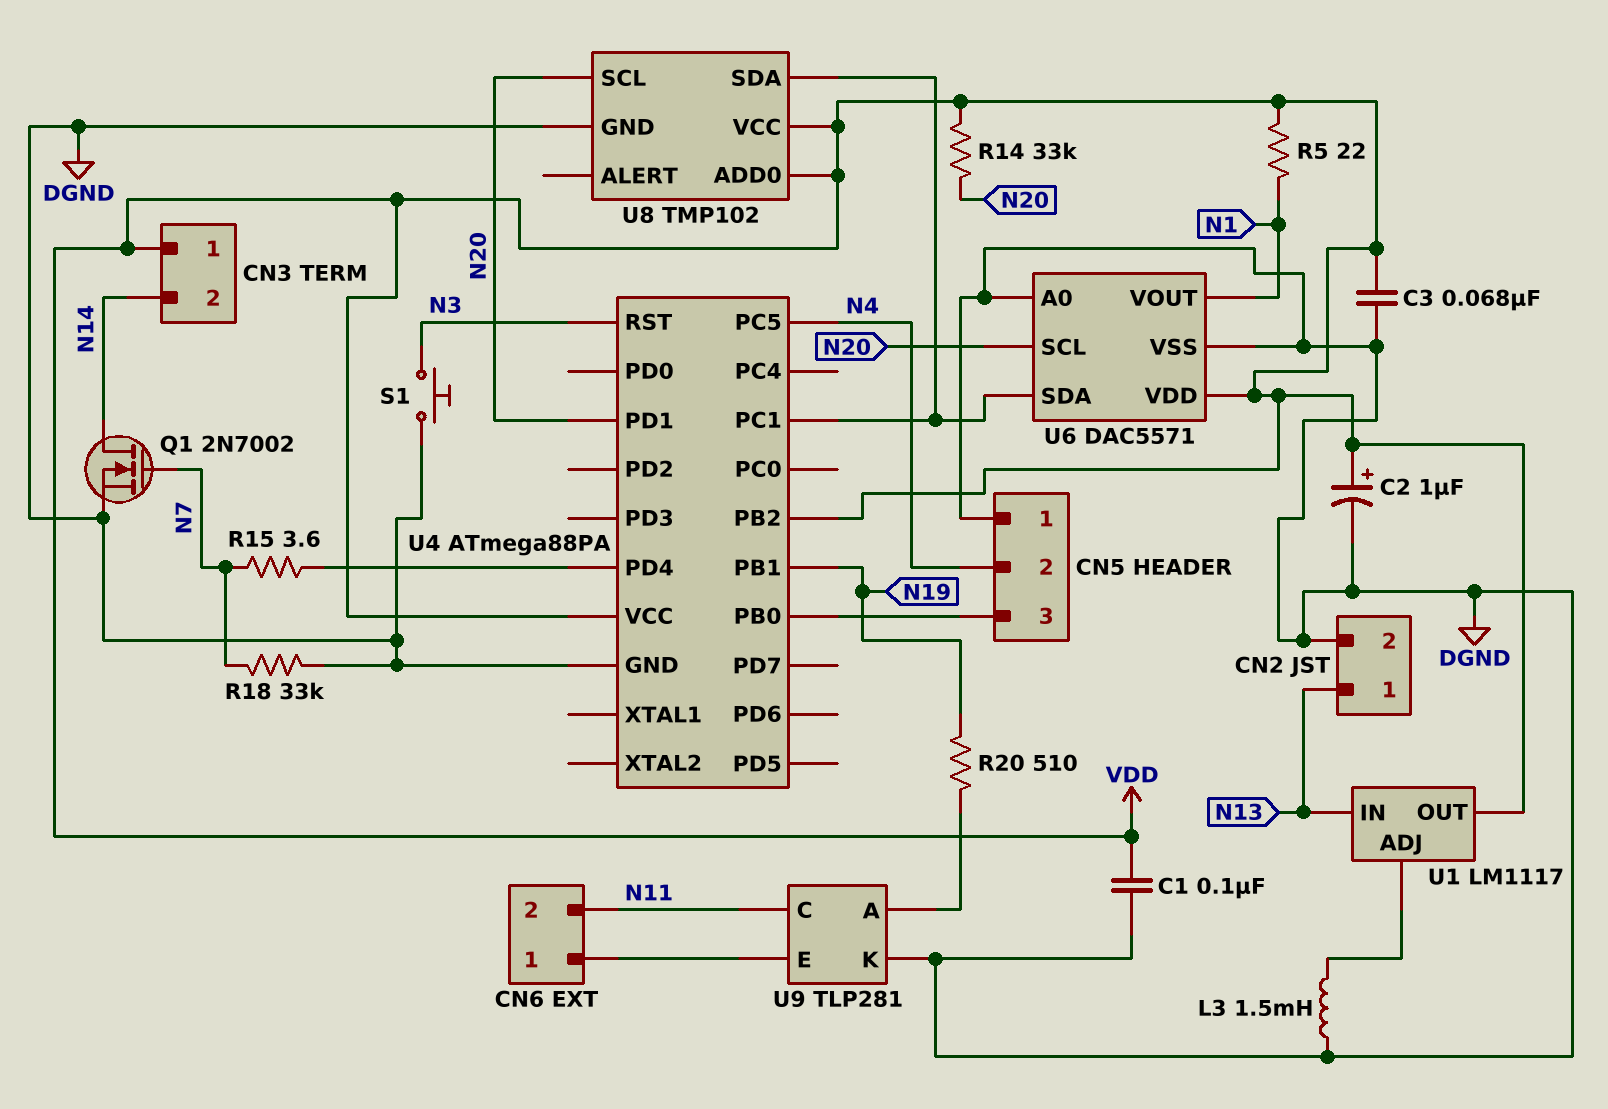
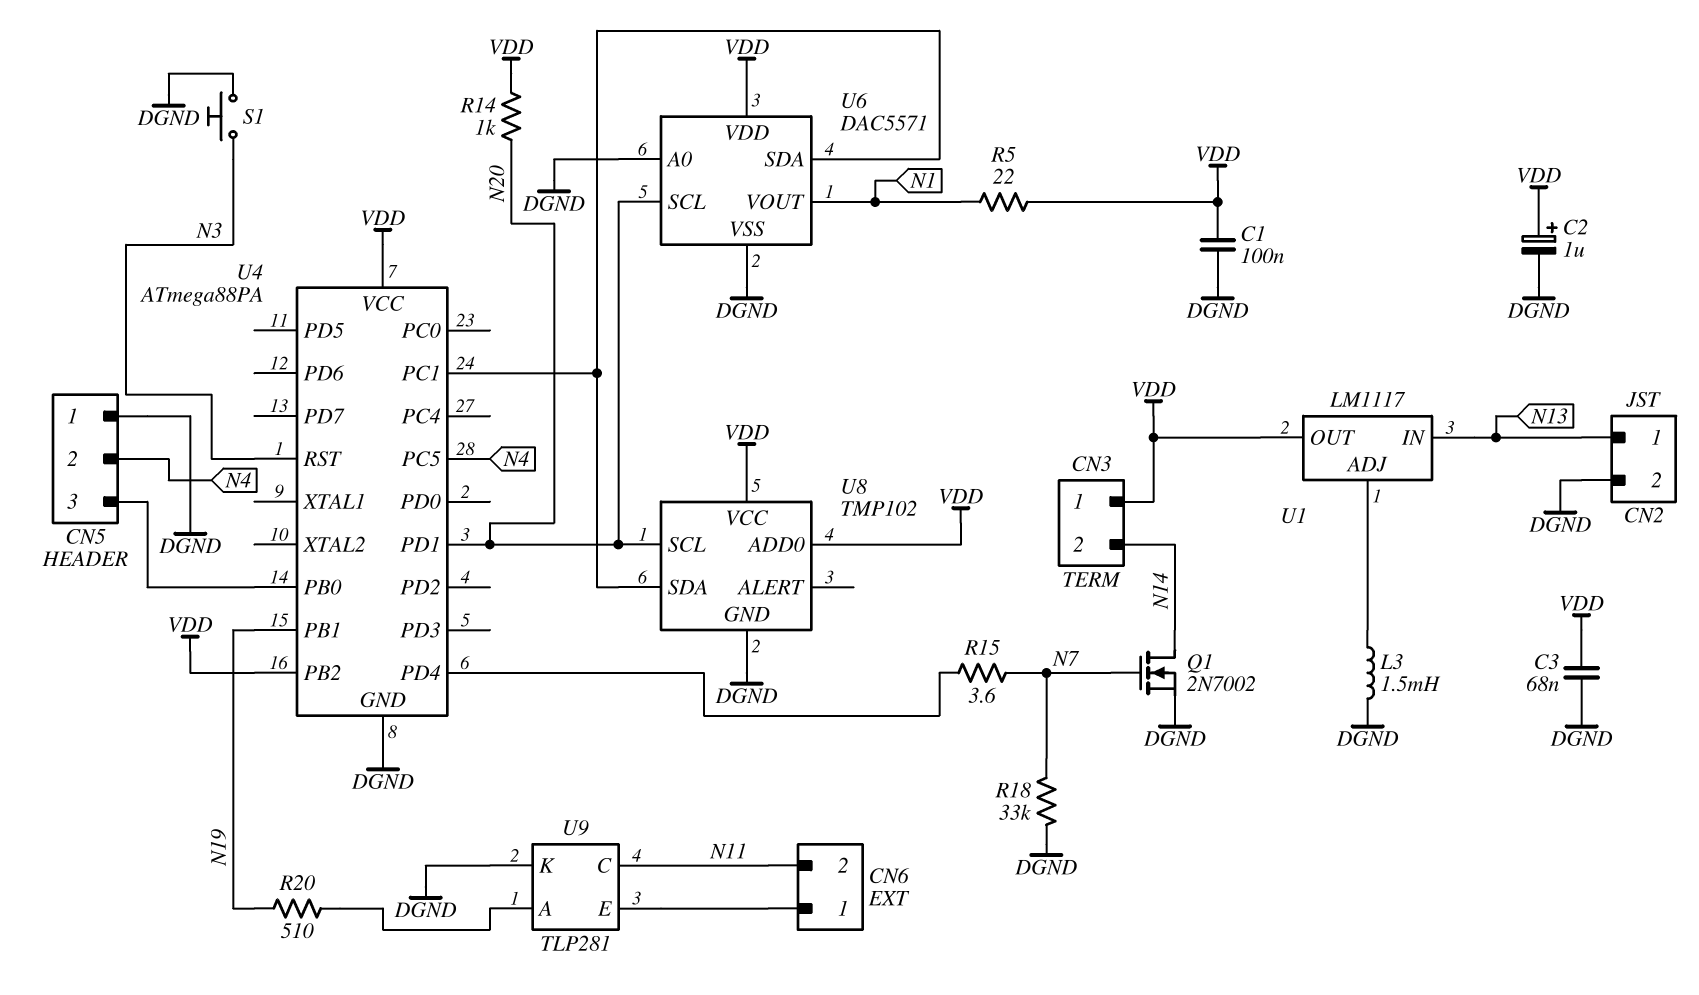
R14: 33k (N20, VDD) -> 1k (N20, VDD)

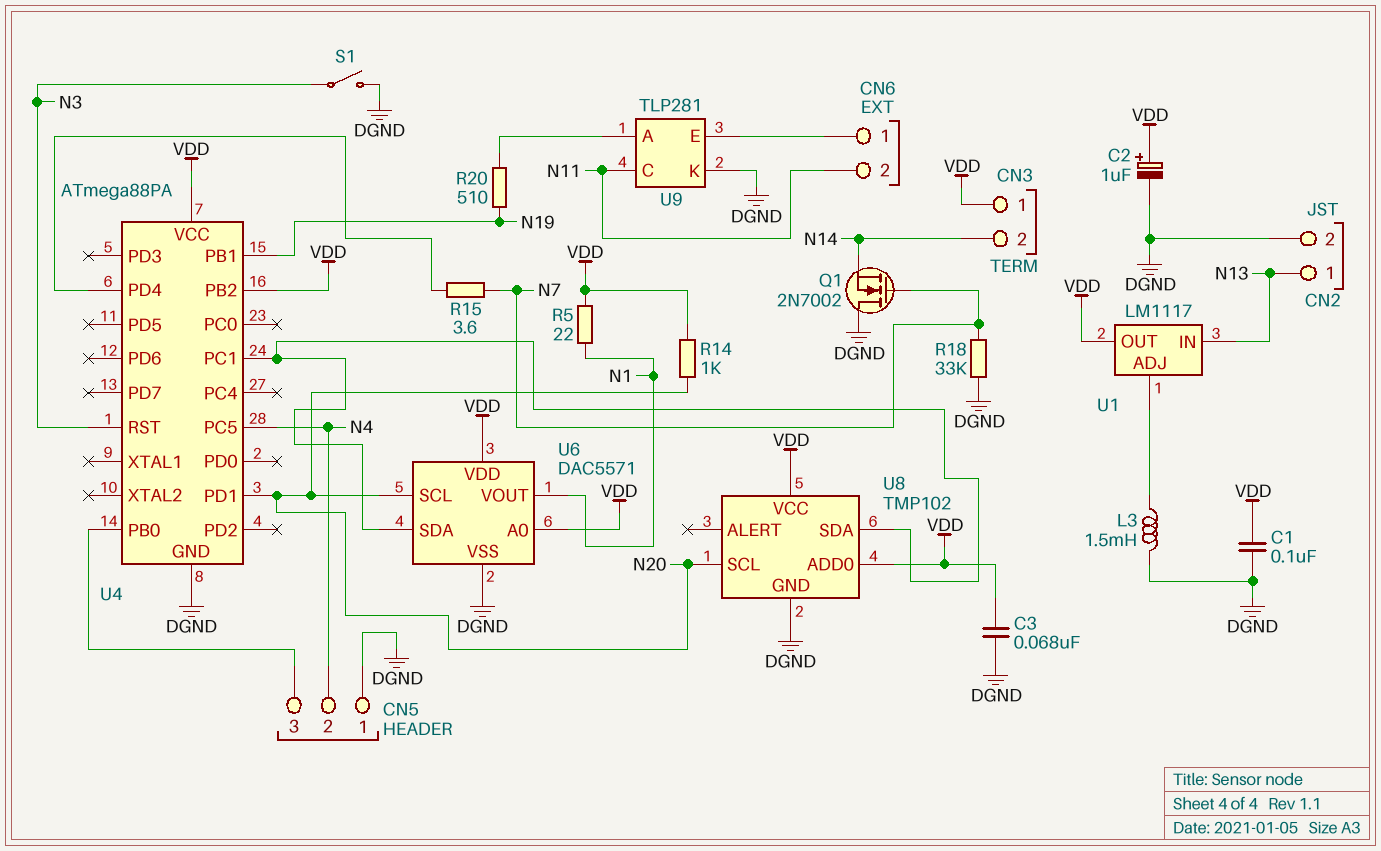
Q1: NMOS 2N7002 (G N7, D N14, S DGND) -> NMOS 2N7002 (G N7, D DGND, S N14)
S1: button (DGND, N3) -> switch (DGND, N3)
U6 pin A0: DGND -> VDD

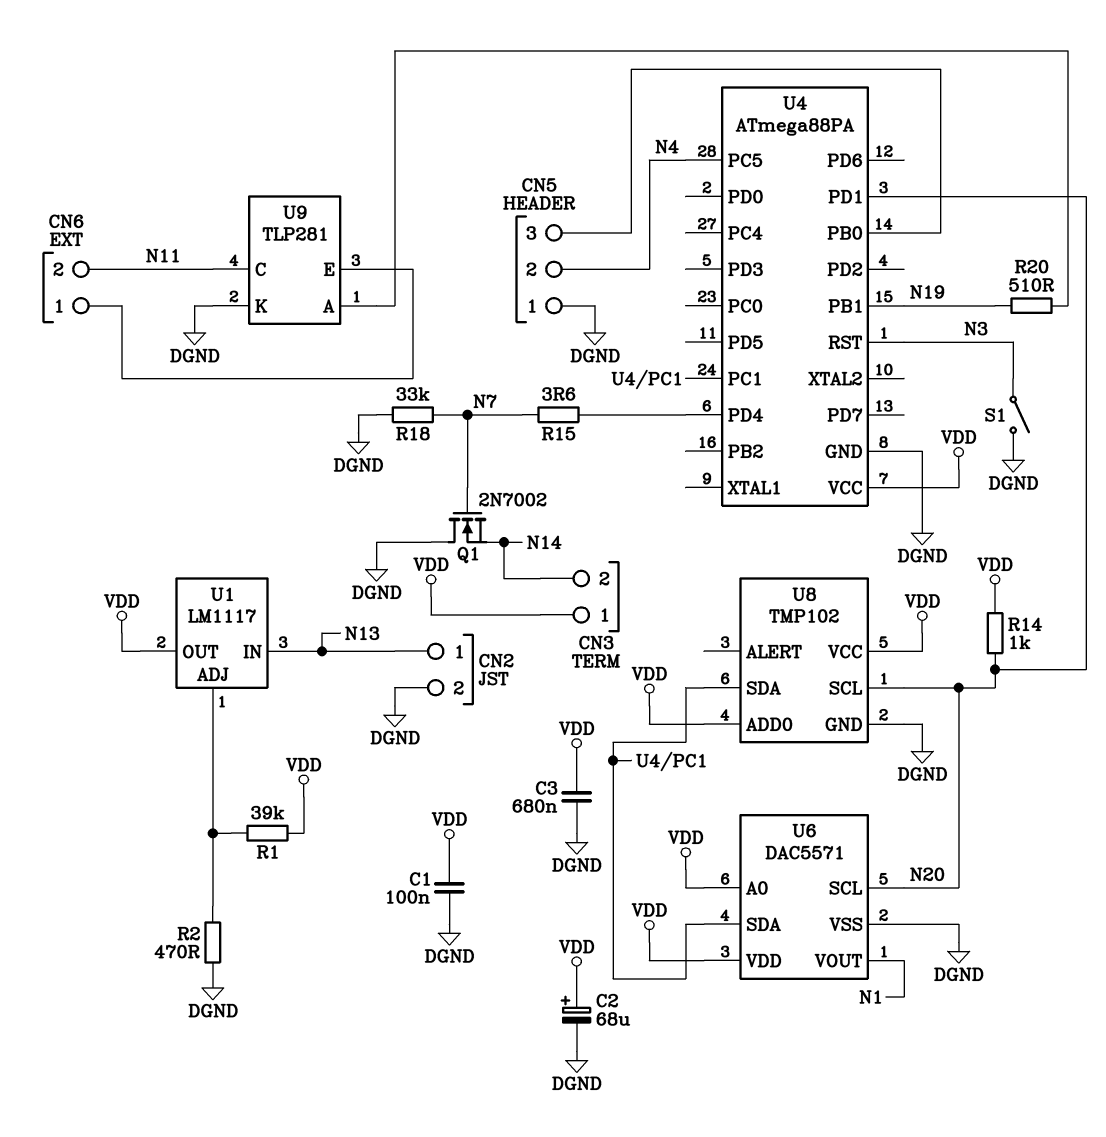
C2: 1uF (plus VDD, minus DGND) -> 68uF (plus VDD, minus DGND)
C3: 68nF (DGND, VDD) -> 680nF (DGND, VDD)
L3: 1.5mH (DGND, U1/ADJ) -> none
R1: none -> 39k (U1/ADJ, VDD)
R2: none -> 470 (DGND, U1/ADJ)
R5: 22 (N1, VDD) -> none
U4 pin PB2: VDD -> none

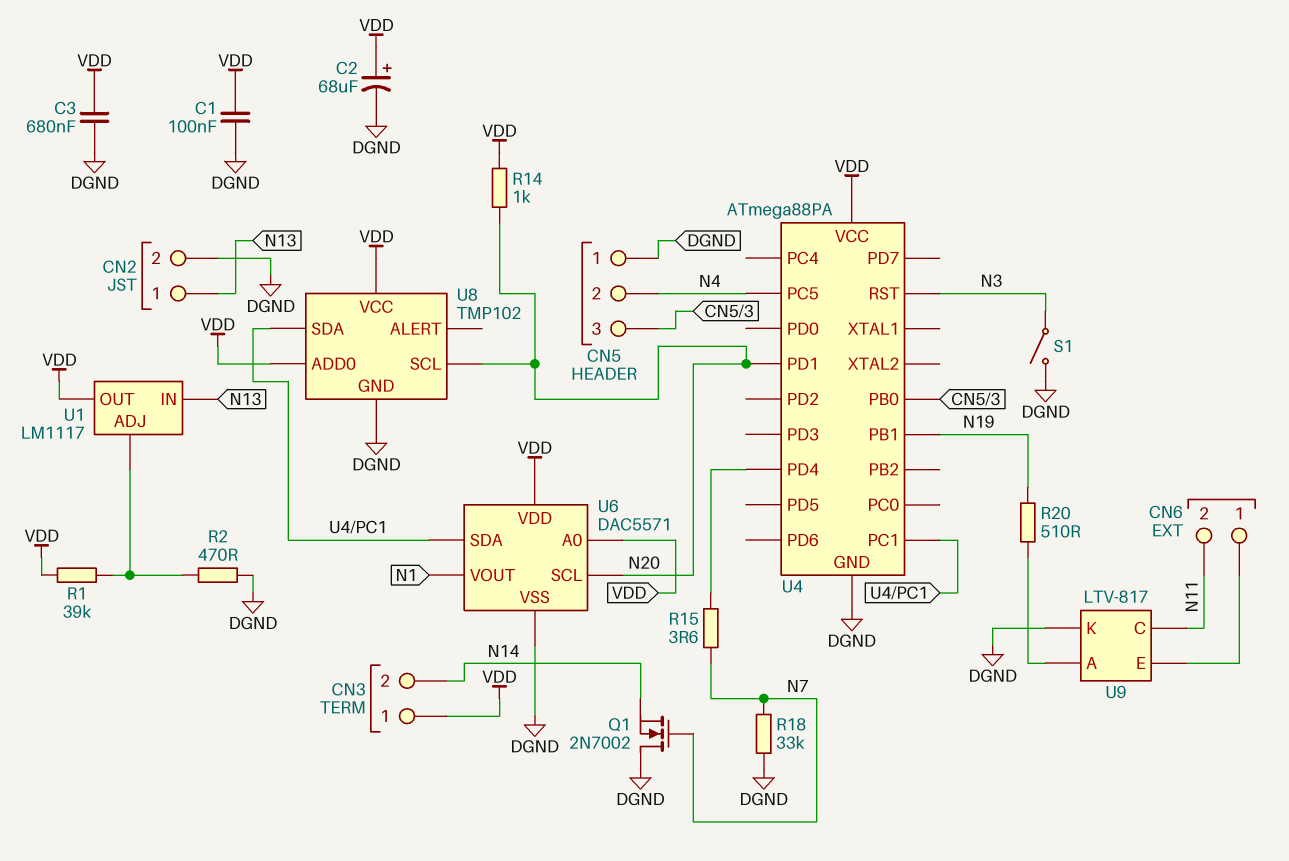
U9: TLP281 -> LTV-817

